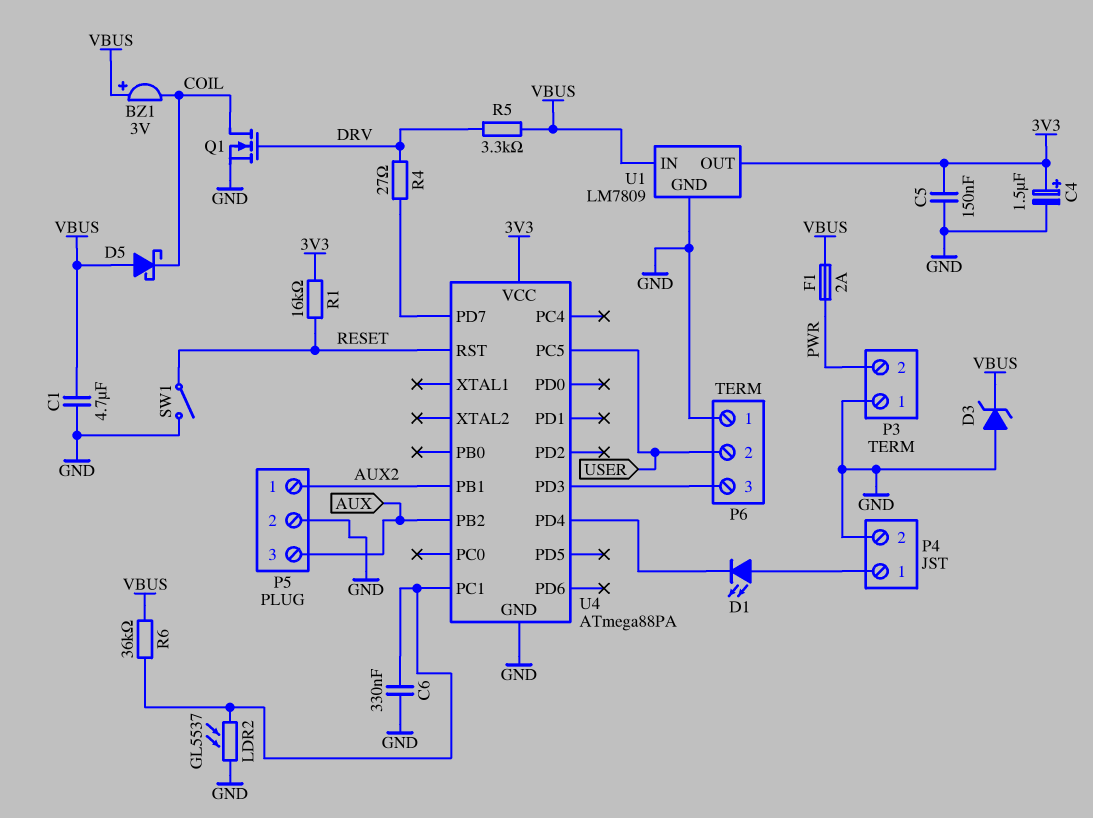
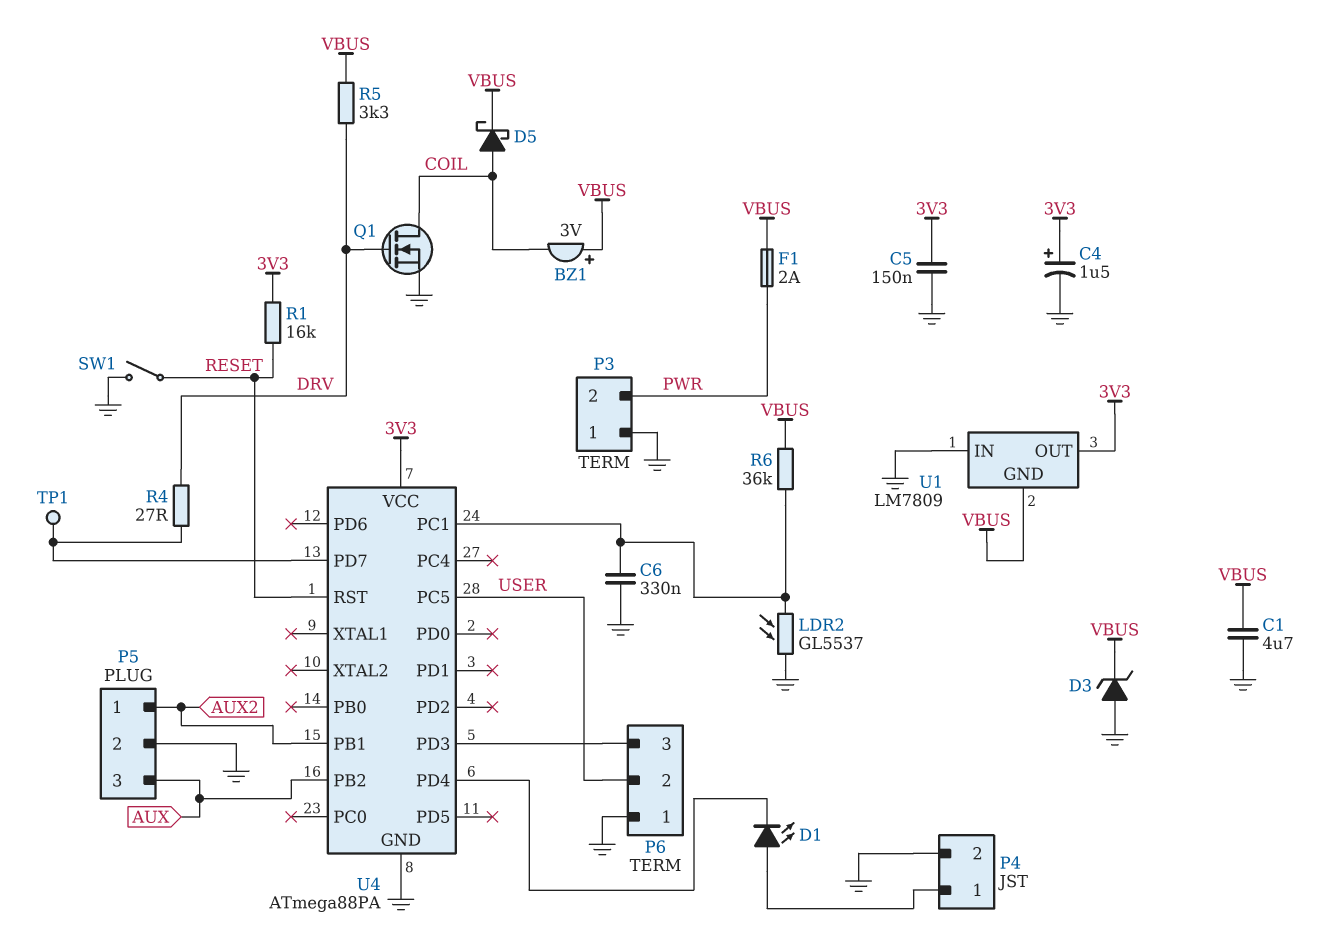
D5: schottky (A VBUS, K COIL) -> schottky (A COIL, K VBUS)
TP1: none -> test point (U4/PD7)
U1 pin GND: GND -> VBUS
U1 pin IN: VBUS -> GND

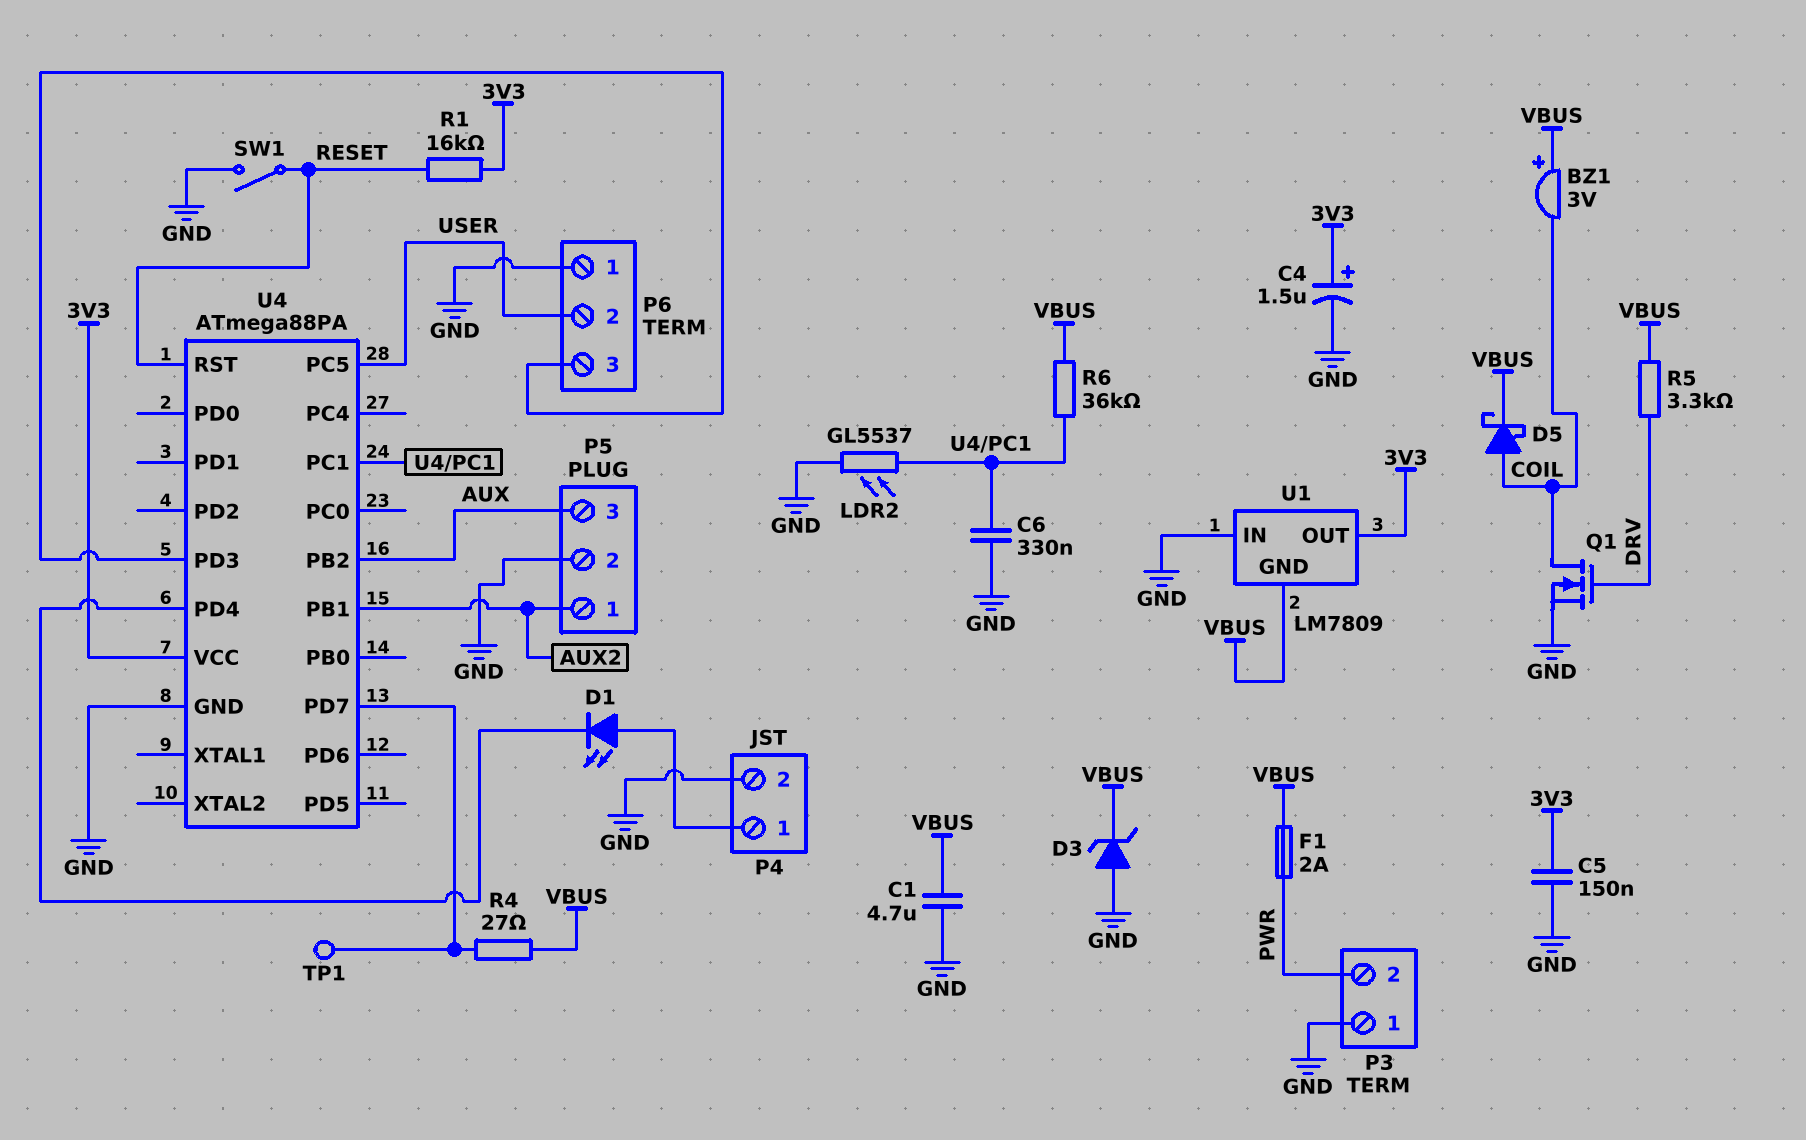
R4: 27 (DRV, U4/PD7) -> 27 (U4/PD7, VBUS)

